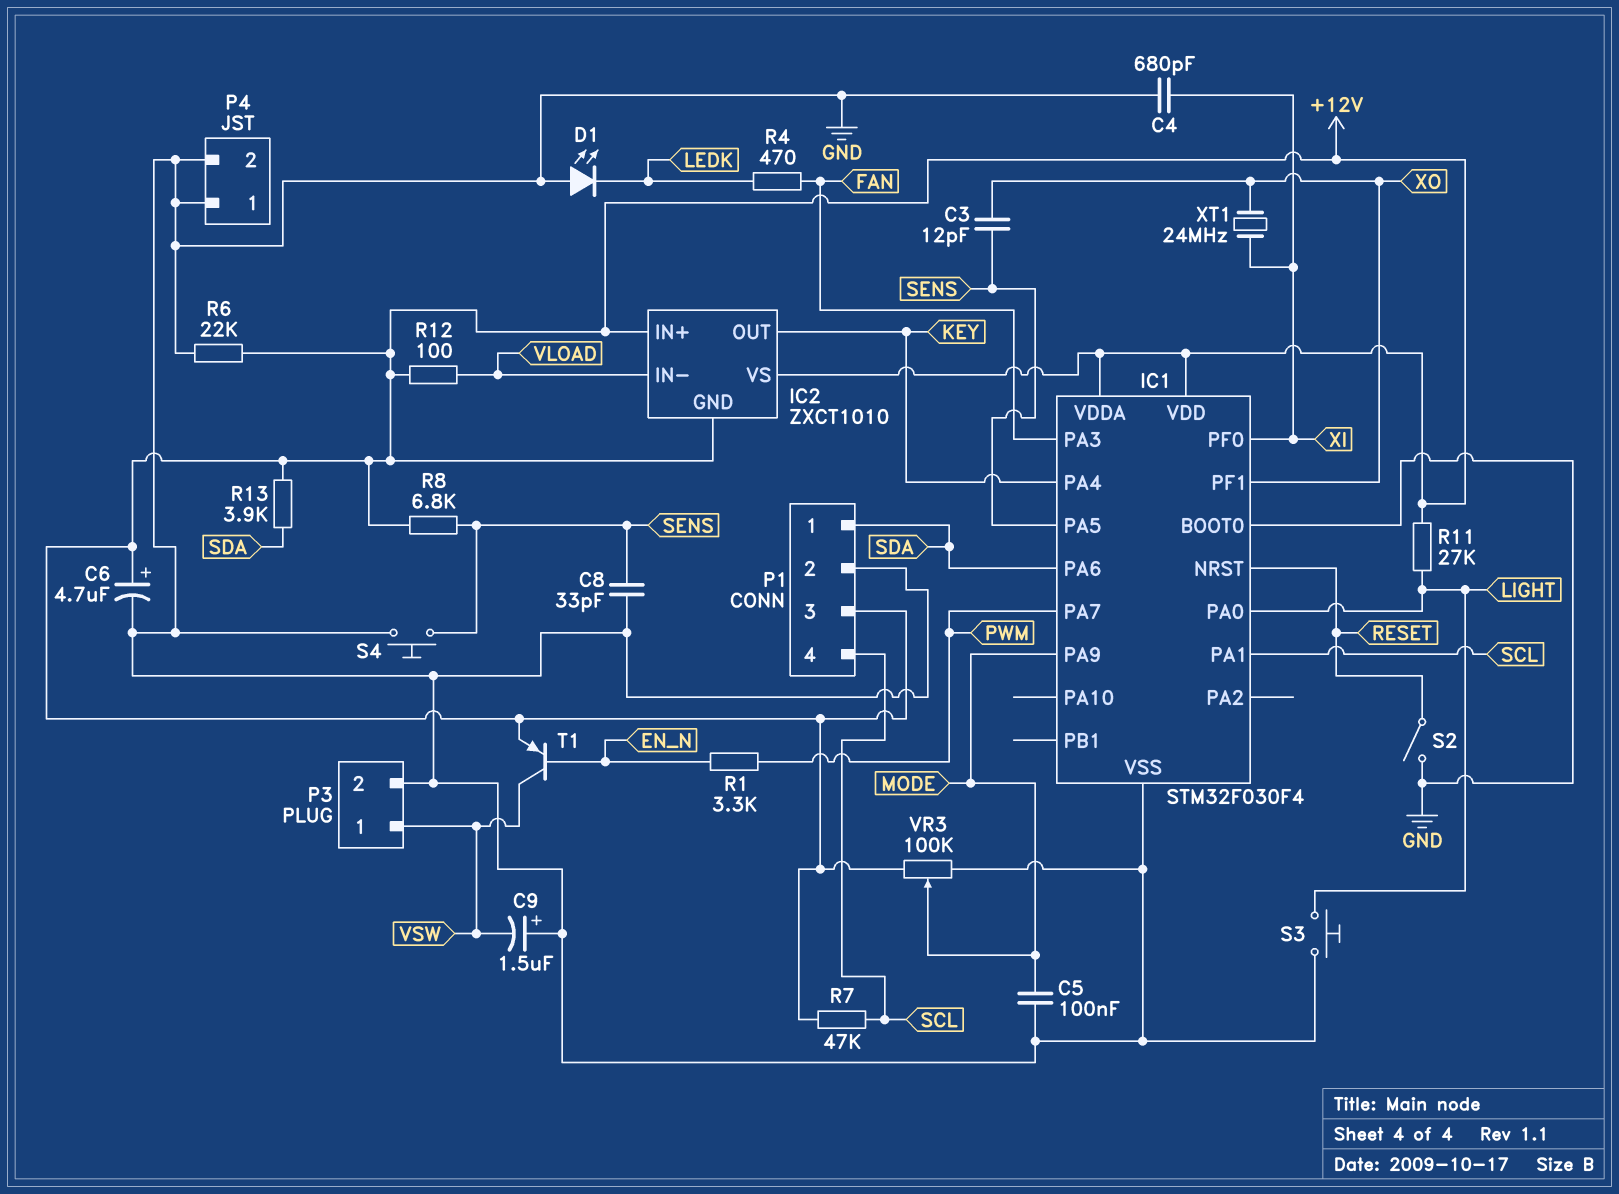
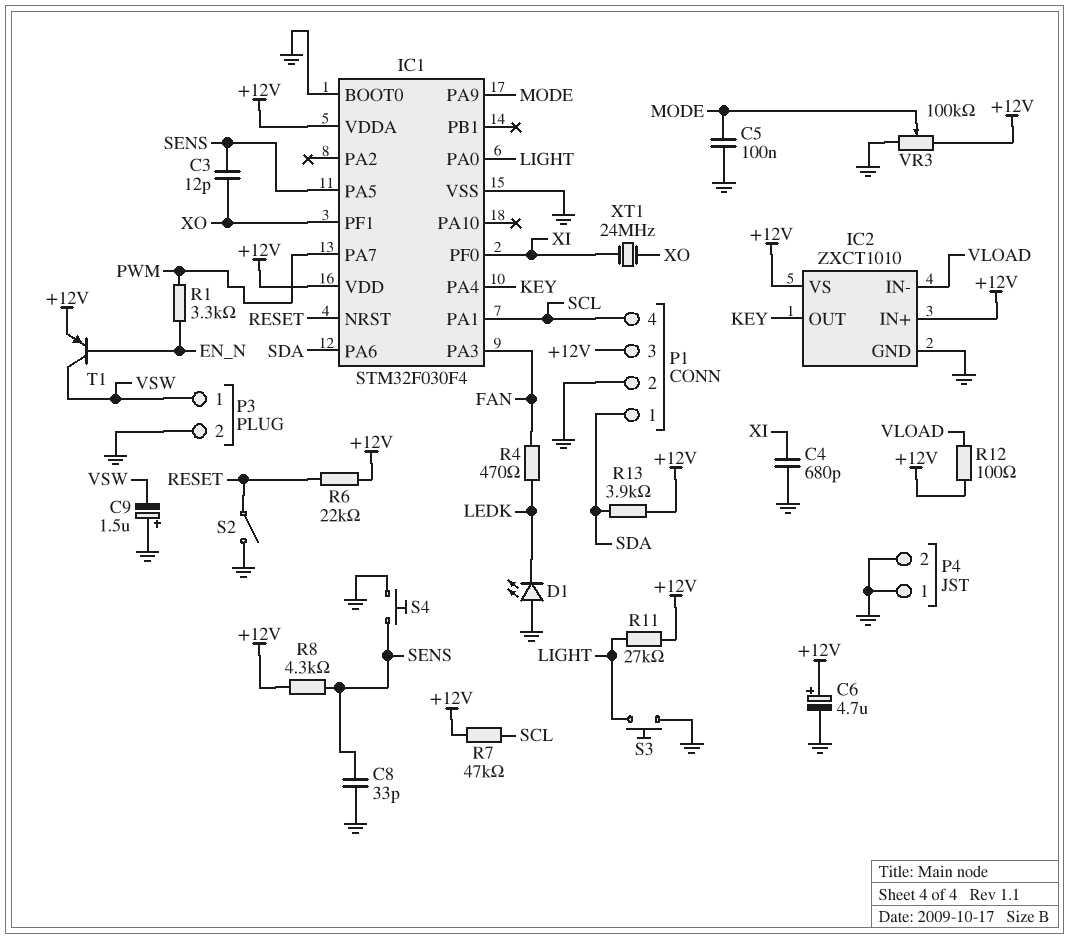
IC2 pin GND: +12V -> GND
R6: 22k (+12V, GND) -> 22k (+12V, RESET)
R8: 6.8k (+12V, SENS) -> 4.3k (+12V, SENS)

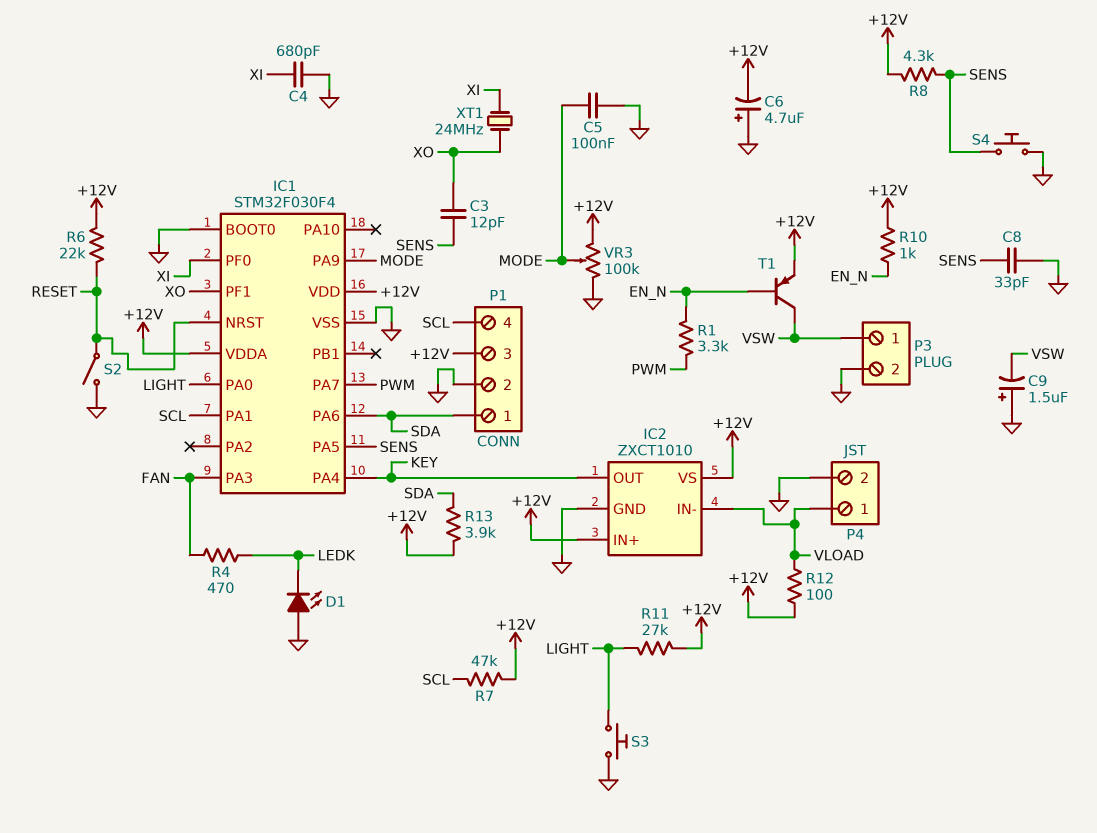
C6: 4.7uF (plus +12V, minus GND) -> 4.7uF (plus GND, minus +12V)
P4 pin 1: GND -> VLOAD
R10: none -> 1k (+12V, EN_N)

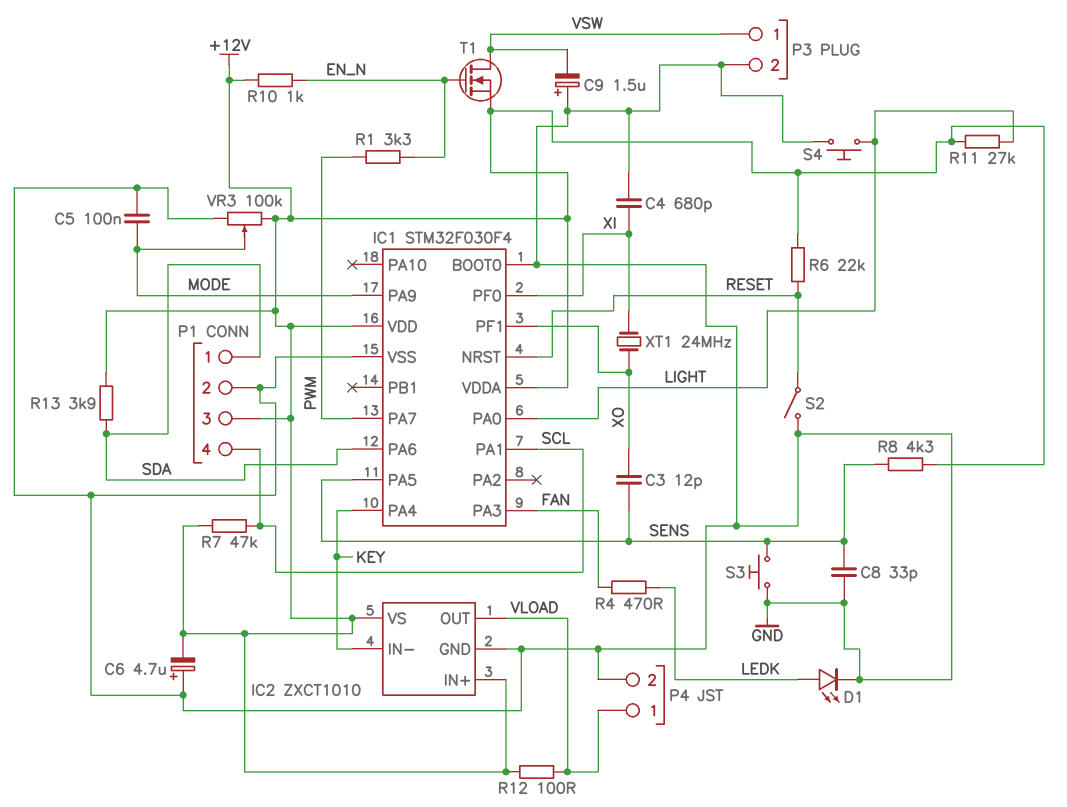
D1: LED (A GND, K LEDK) -> LED (A LEDK, K GND)
IC2 pin IN-: VLOAD -> KEY
IC2 pin OUT: KEY -> VLOAD
S3: button (GND, LIGHT) -> button (GND, SENS)
S4: button (GND, SENS) -> button (GND, LIGHT)
T1: PNP (B EN_N, C VSW, E +12V) -> NMOS (G EN_N, D VSW, S +12V)

